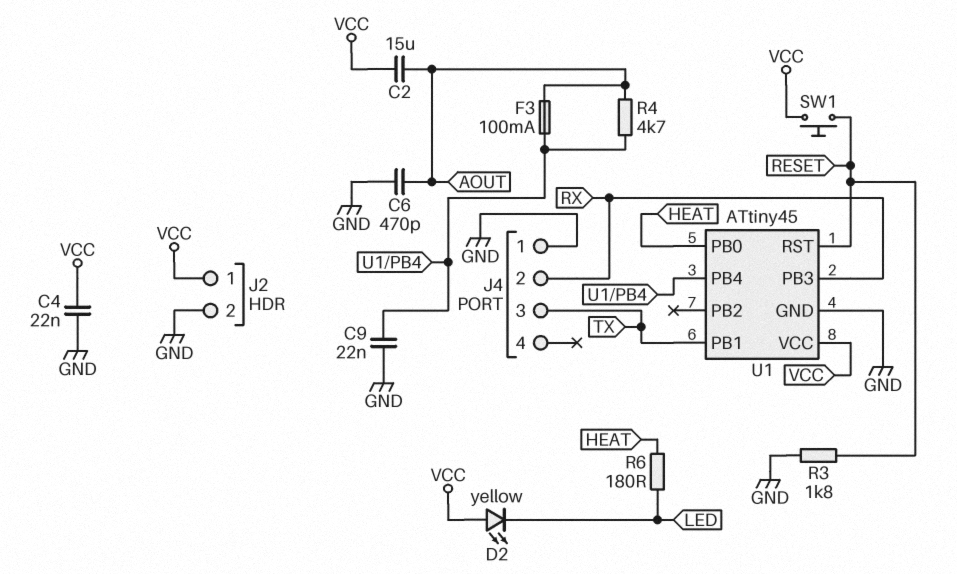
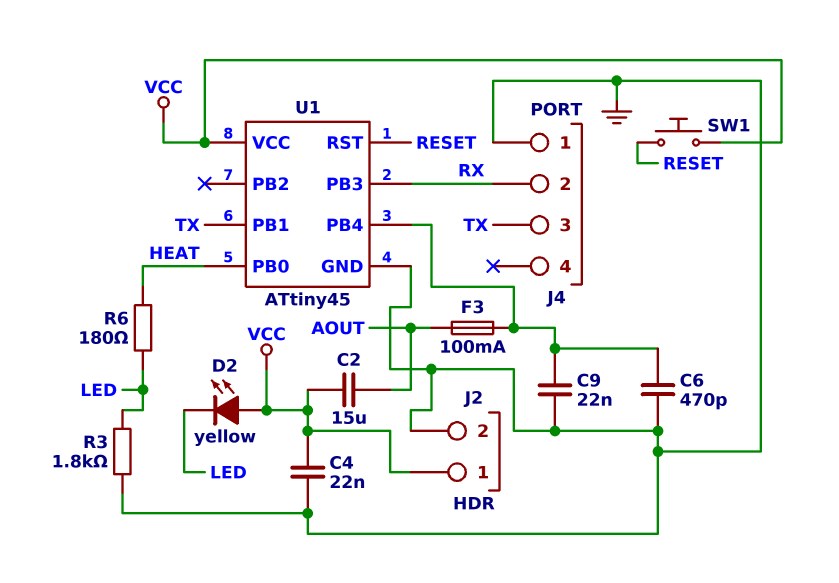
C6: 470pF (AOUT, GND) -> 470pF (GND, U1/PB4)
R3: 1.8k (GND, RESET) -> 1.8k (GND, LED)
R4: 4.7k (AOUT, U1/PB4) -> none

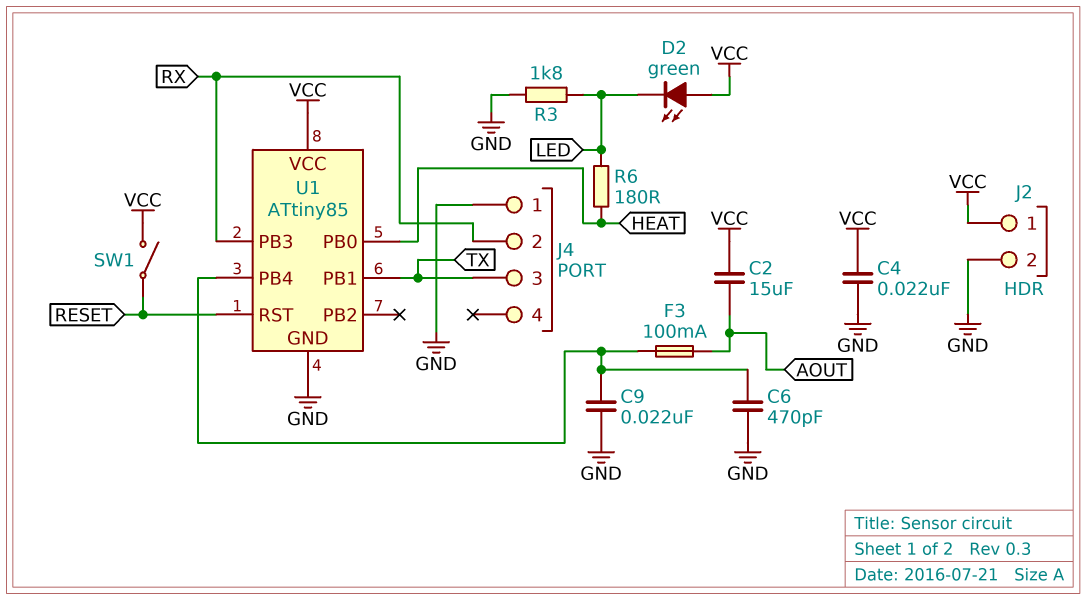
D2: LED yellow (A VCC, K LED) -> LED green (A VCC, K LED)
SW1: button (RESET, VCC) -> switch (RESET, VCC)
U1: ATtiny45 -> ATtiny85

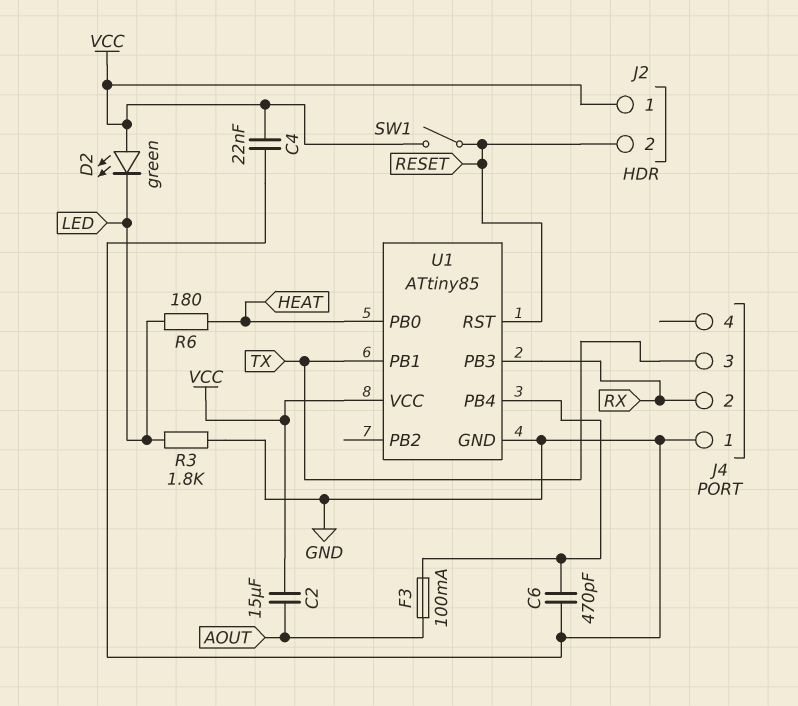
C9: 22nF (GND, U1/PB4) -> none
J2 pin 2: GND -> RESET

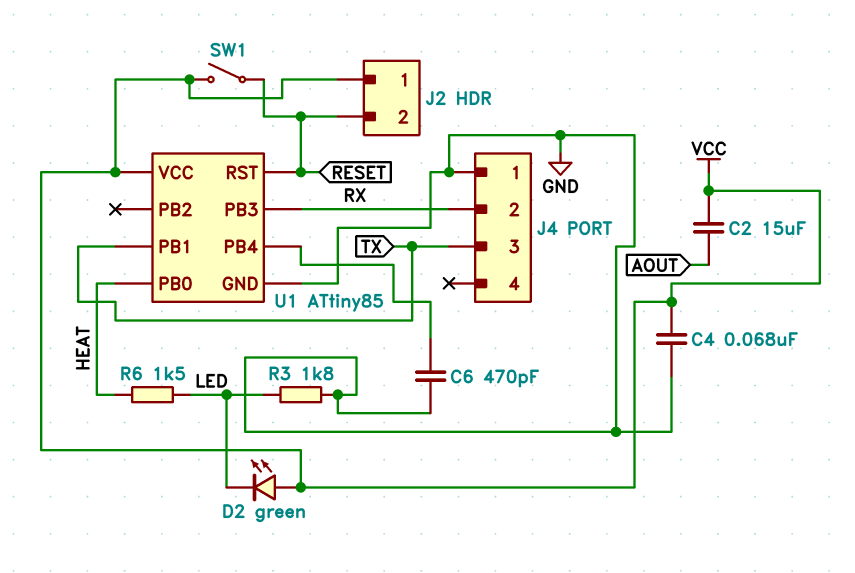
C4: 22nF (GND, VCC) -> 68nF (GND, VCC)
F3: 100mA (AOUT, U1/PB4) -> none
R6: 180 (HEAT, LED) -> 1.5k (HEAT, LED)

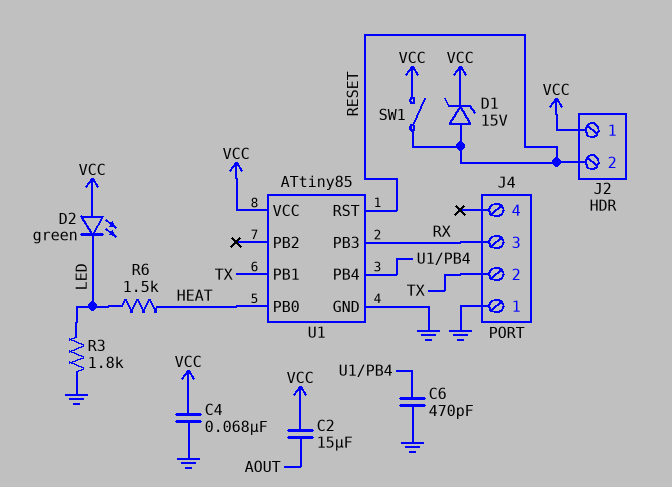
D1: none -> zener 15V (A RESET, K VCC)
J4 pin 2: RX -> TX
J4 pin 3: TX -> RX

